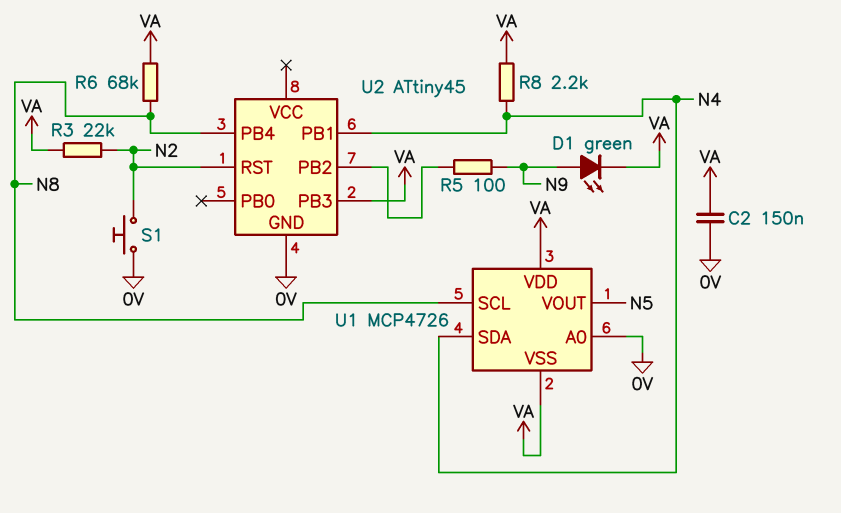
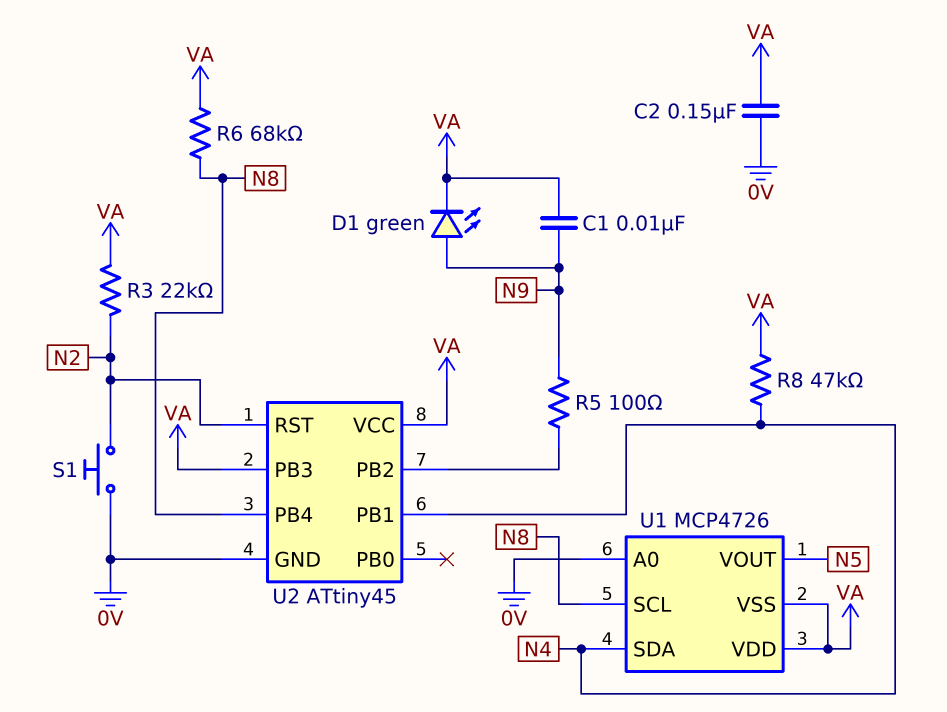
C1: none -> 10nF (N9, VA)
R8: 2.2k (N4, VA) -> 47k (N4, VA)
U2 pin VCC: none -> VA

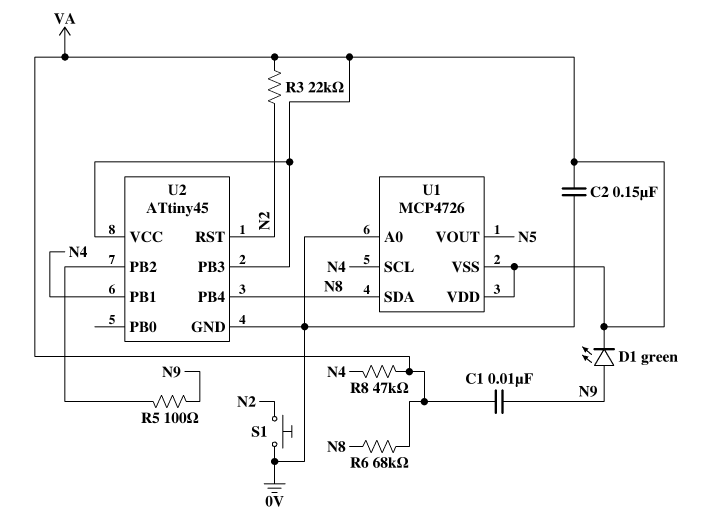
U1 pin SCL: N8 -> N4
U1 pin SDA: N4 -> N8

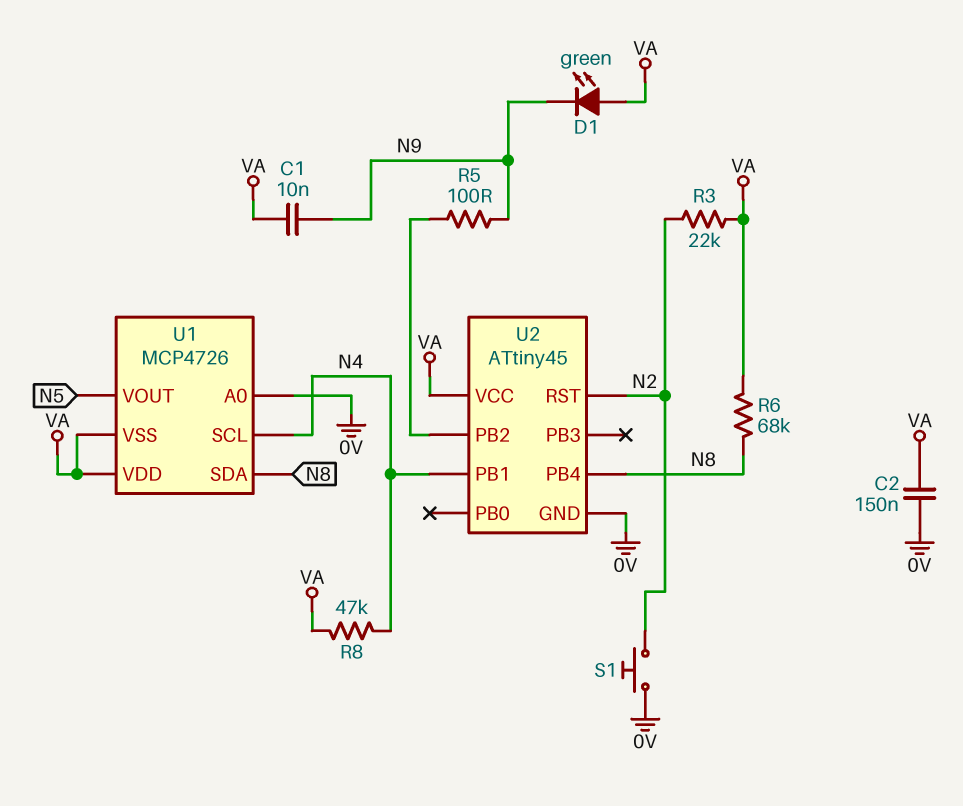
D1: LED green (A N9, K VA) -> LED green (A VA, K N9)
U2 pin PB3: VA -> none

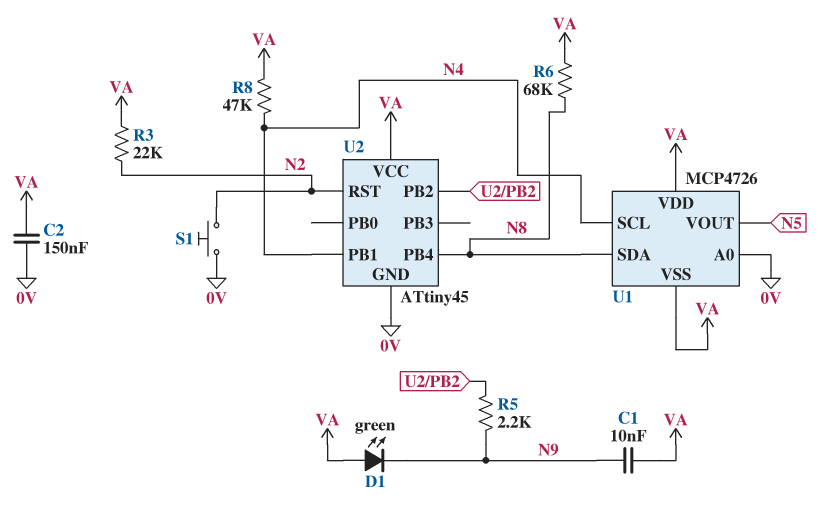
R5: 100 (N9, U2/PB2) -> 2.2k (N9, U2/PB2)

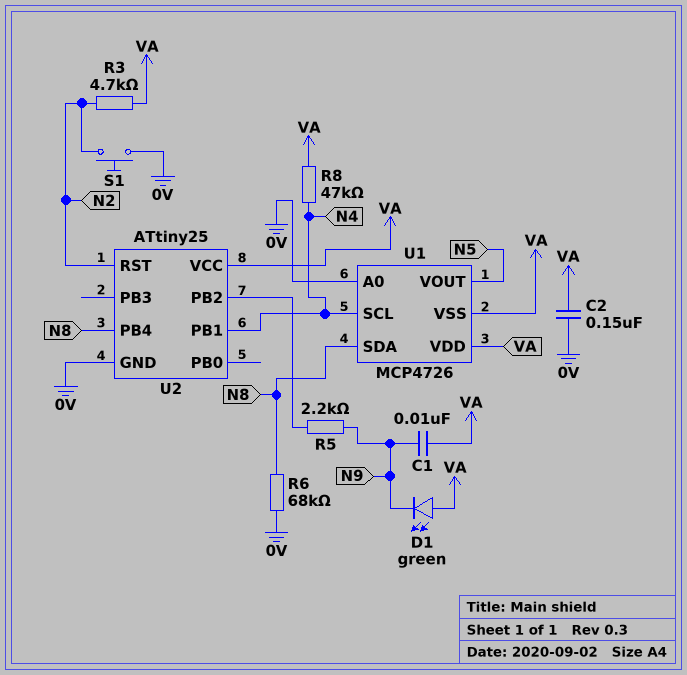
R3: 22k (N2, VA) -> 4.7k (N2, VA)
R6: 68k (N8, VA) -> 68k (0V, N8)
U2: ATtiny45 -> ATtiny25

